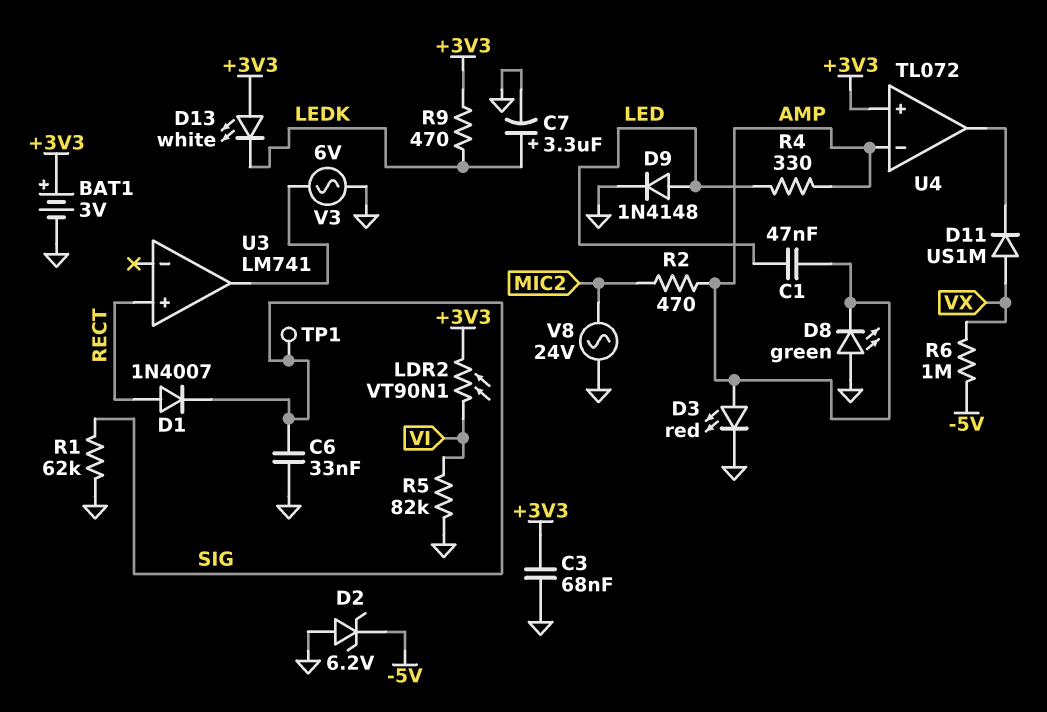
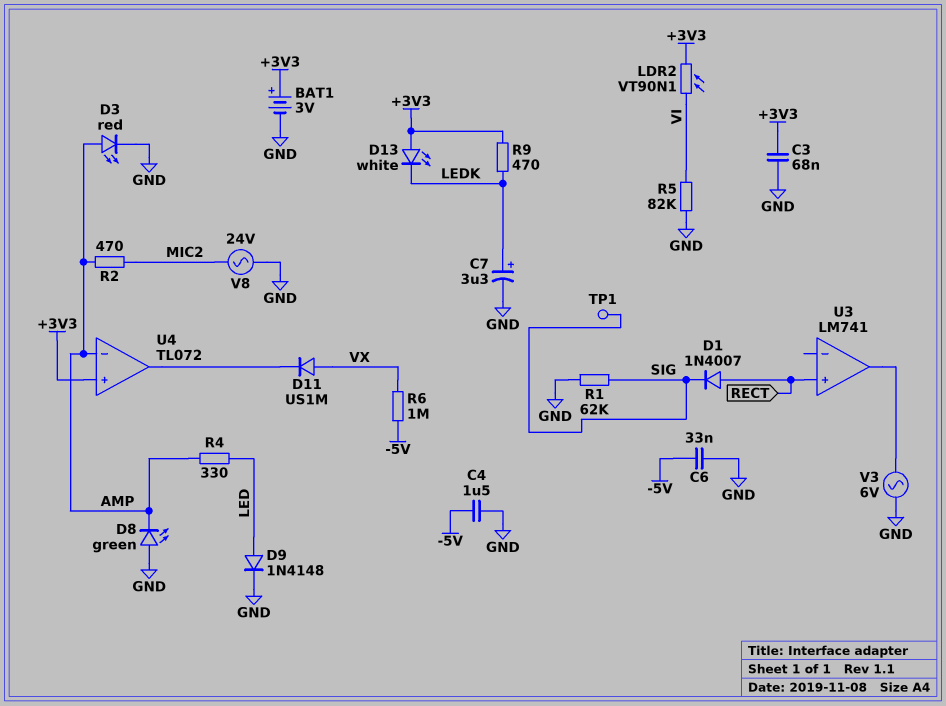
C1: 47nF (AMP, LED) -> none
C4: none -> 1.5uF (-5V, GND)
C6: 33nF (GND, SIG) -> 33nF (-5V, GND)
D2: zener 6.2V (A GND, K -5V) -> none

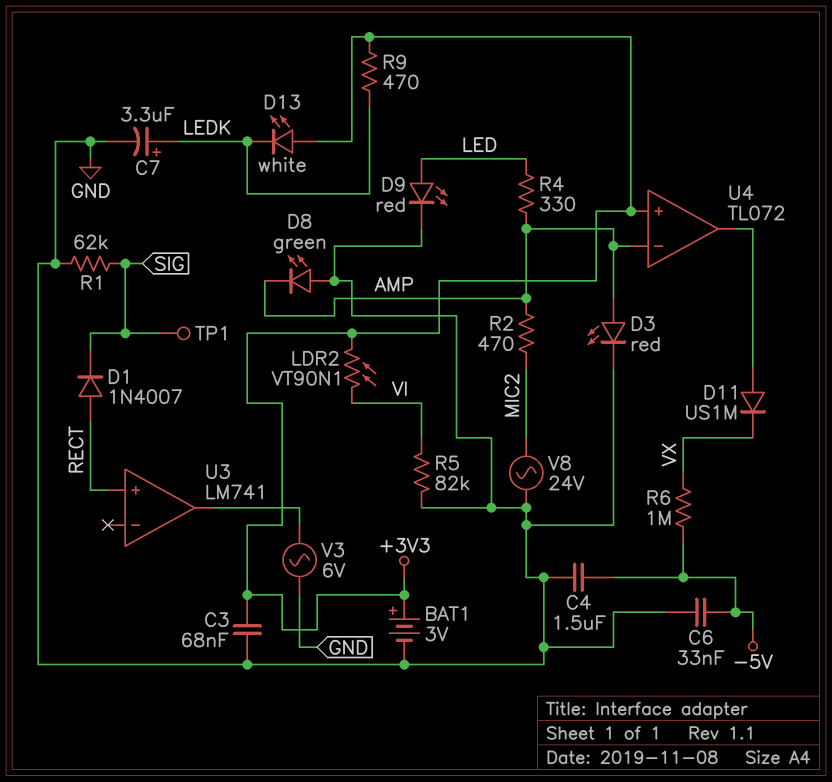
D9: diode 1N4148 (A LED, K GND) -> LED red (A LED, K GND)
D11: diode US1M (A VX, K U4/out) -> diode US1M (A U4/out, K VX)

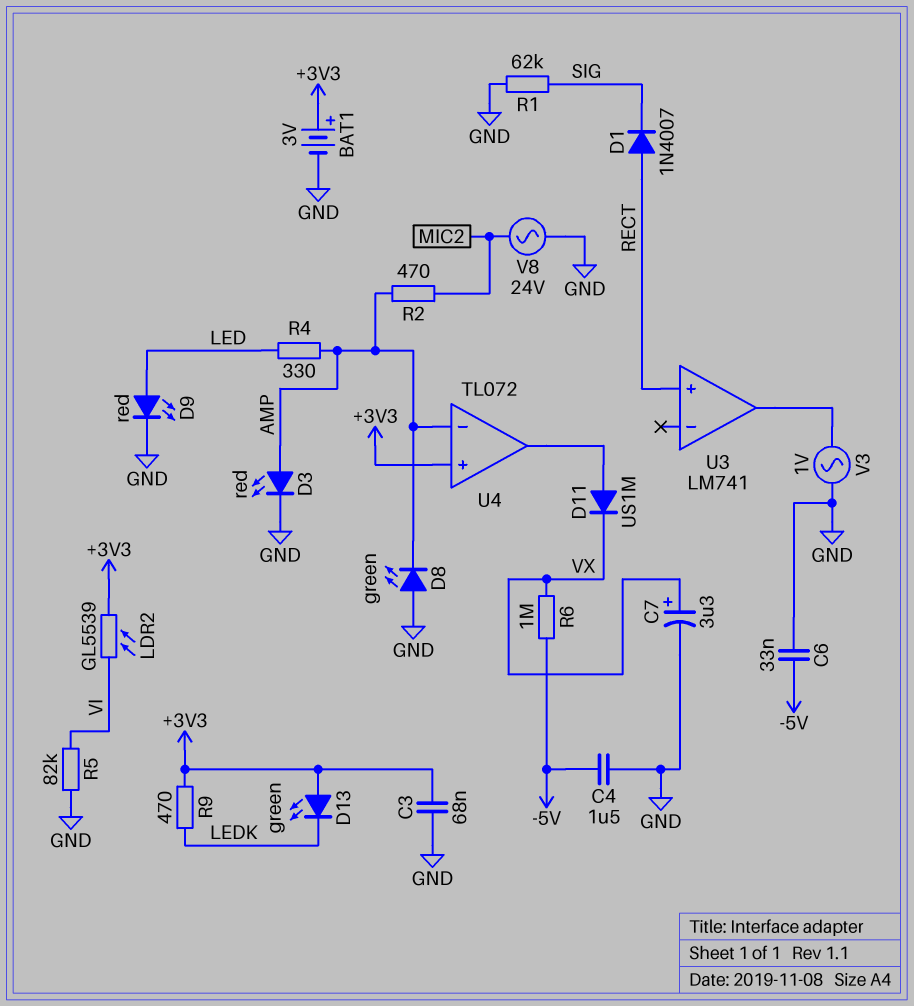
C7: 3.3uF (plus LEDK, minus GND) -> 3.3uF (plus VX, minus GND)
D13: LED white (A +3V3, K LEDK) -> LED green (A +3V3, K LEDK)
LDR2: VT90N1 (+3V3, VI) -> GL5539 (+3V3, VI)
TP1: test point (SIG) -> none
V3: AC 6V (GND, U3/out) -> AC 1V (GND, U3/out)

